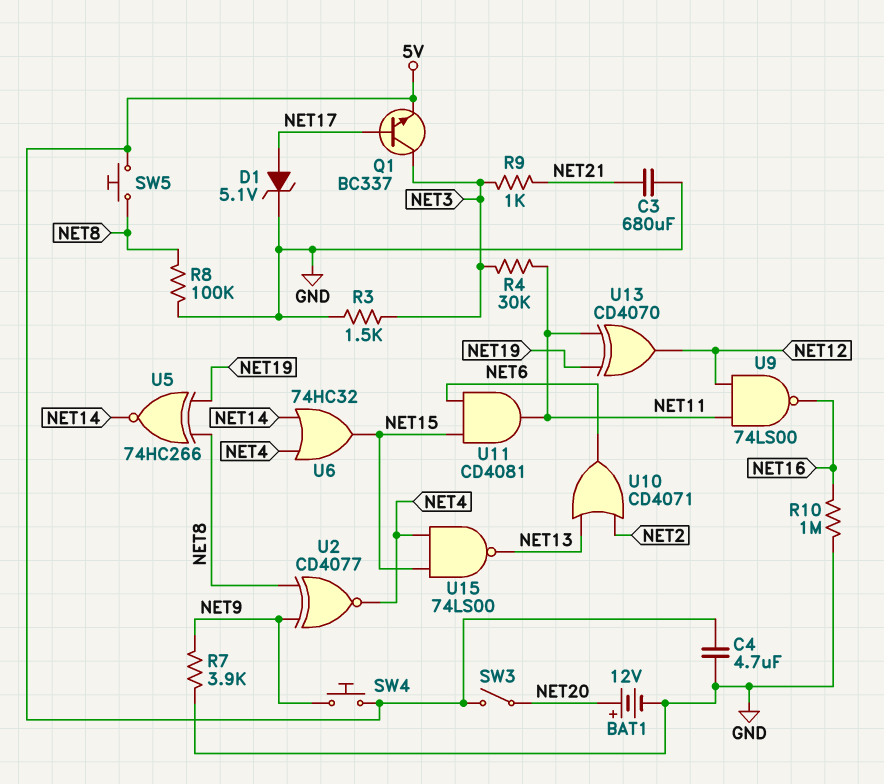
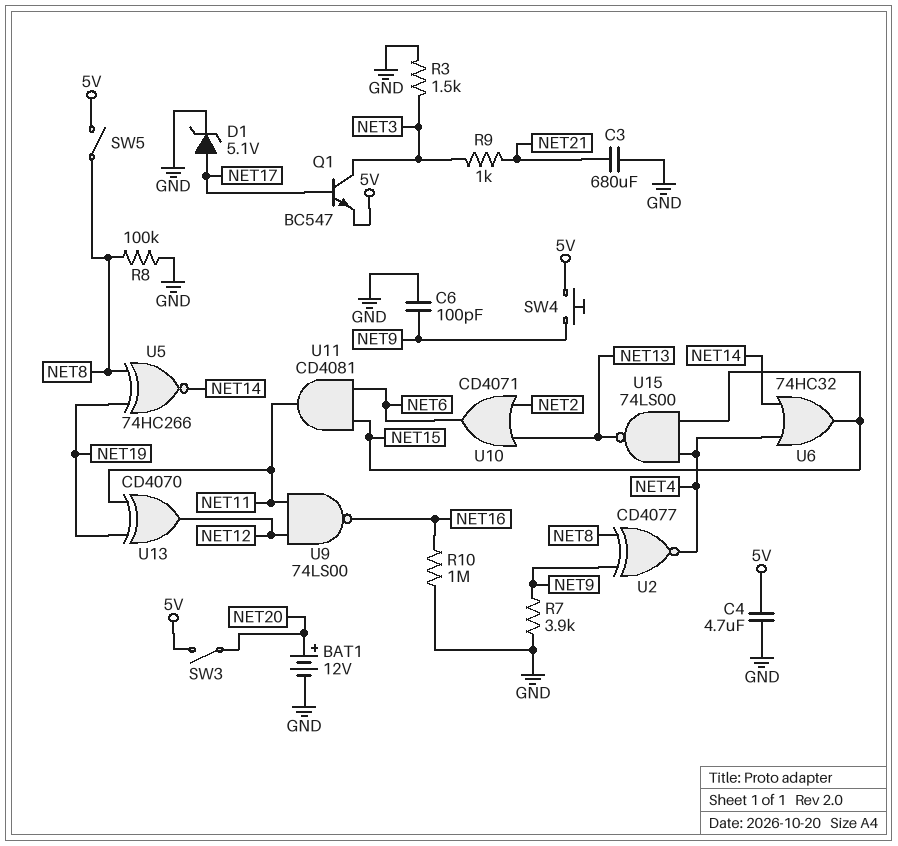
C6: none -> 100pF (GND, NET9)
Q1: NPN BC337 (B NET17, C NET3, E 5V) -> NPN BC547 (B NET17, C NET3, E 5V)
R4: 30k (NET3, NET11) -> none
SW5: button (5V, NET8) -> switch (5V, NET8)

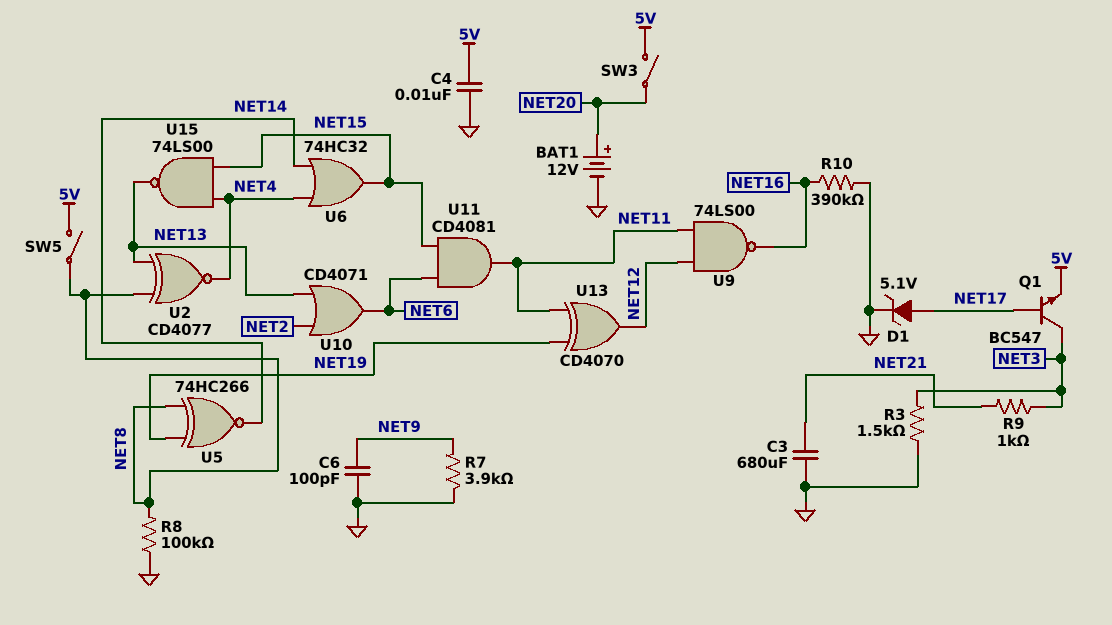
C4: 4.7uF (5V, GND) -> 10nF (5V, GND)
R10: 1M (GND, NET16) -> 390k (GND, NET16)
SW4: button (5V, NET9) -> none
U2: XNOR CD4077 (in NET8, in NET9, out NET4) -> XNOR CD4077 (in NET8, in NET13, out NET4)

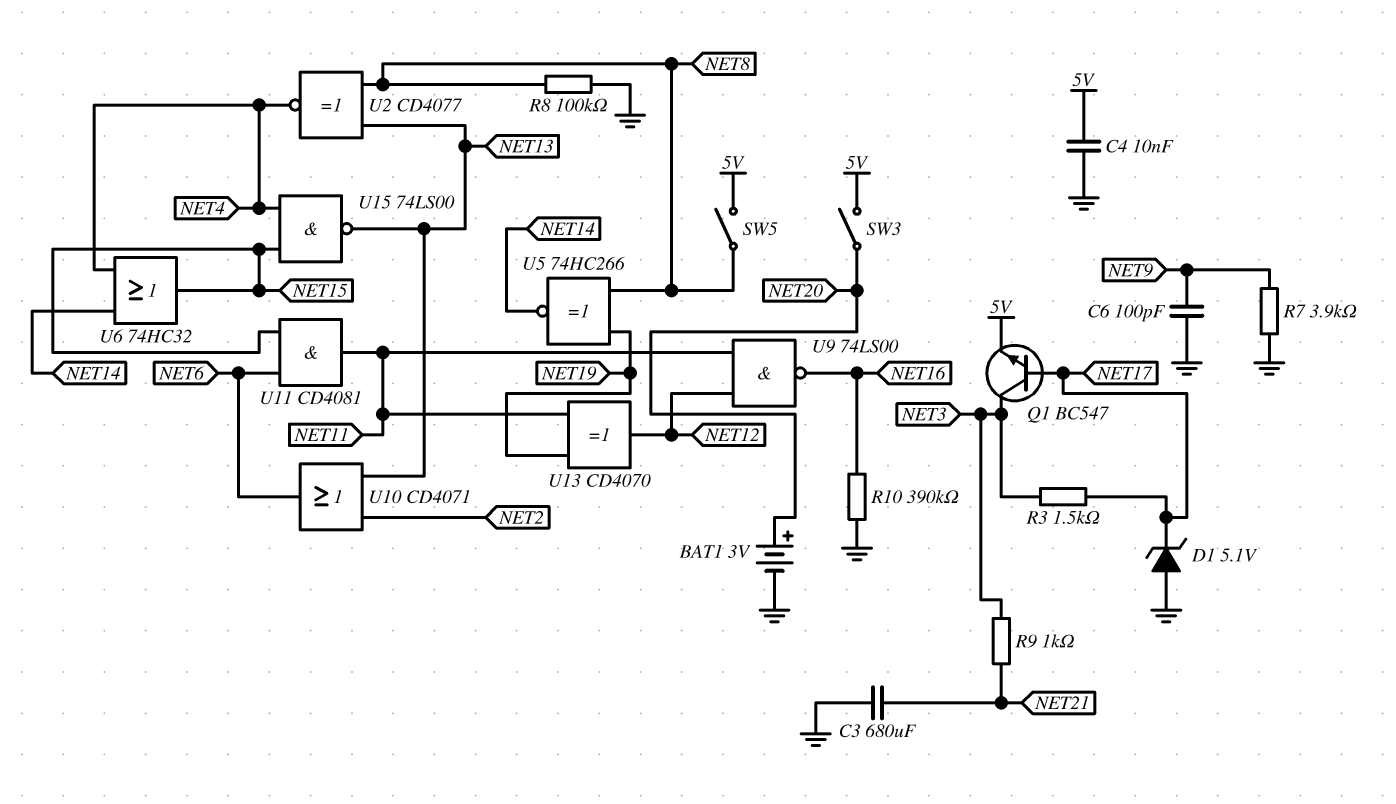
BAT1: 12V (plus NET20, minus GND) -> 3V (plus NET20, minus GND)
D1: zener 5.1V (A NET17, K GND) -> zener 5.1V (A GND, K NET17)
R3: 1.5k (GND, NET3) -> 1.5k (NET3, NET17)

